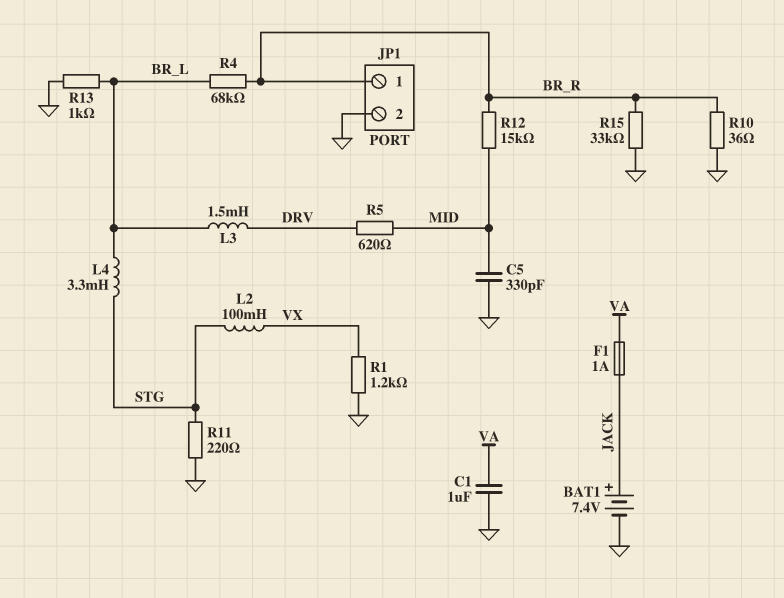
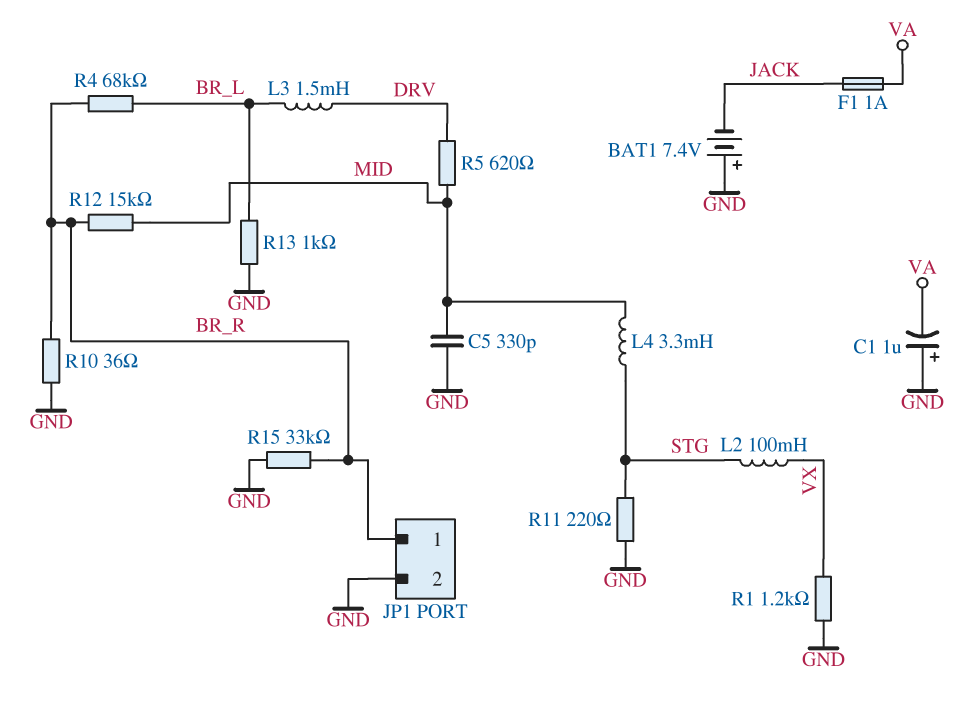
BAT1: 7.4V (plus JACK, minus GND) -> 7.4V (plus GND, minus JACK)
C1: 1uF (GND, VA) -> 1uF (plus GND, minus VA)
L4: 3.3mH (BR_L, STG) -> 3.3mH (MID, STG)

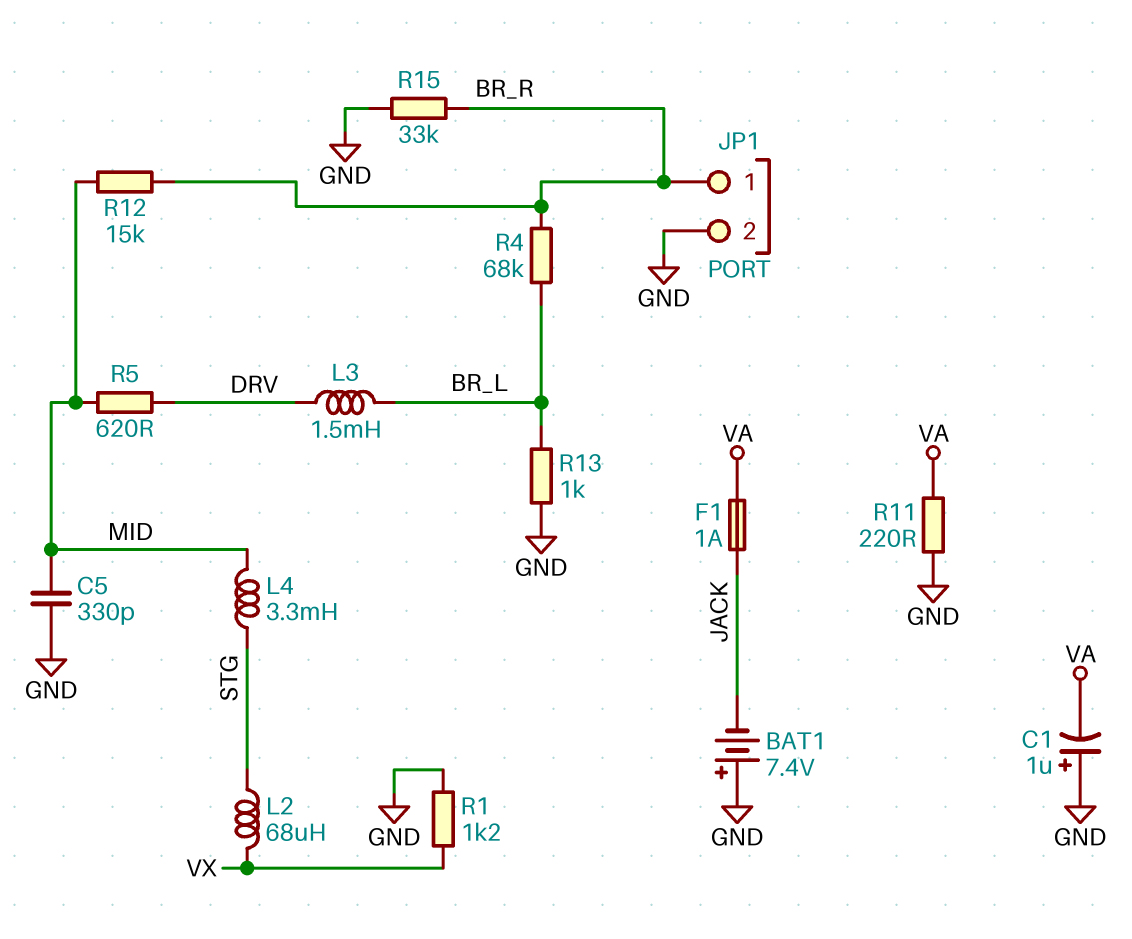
L2: 100mH (STG, VX) -> 68uH (STG, VX)
R10: 36 (BR_R, GND) -> none
R11: 220 (GND, STG) -> 220 (GND, VA)

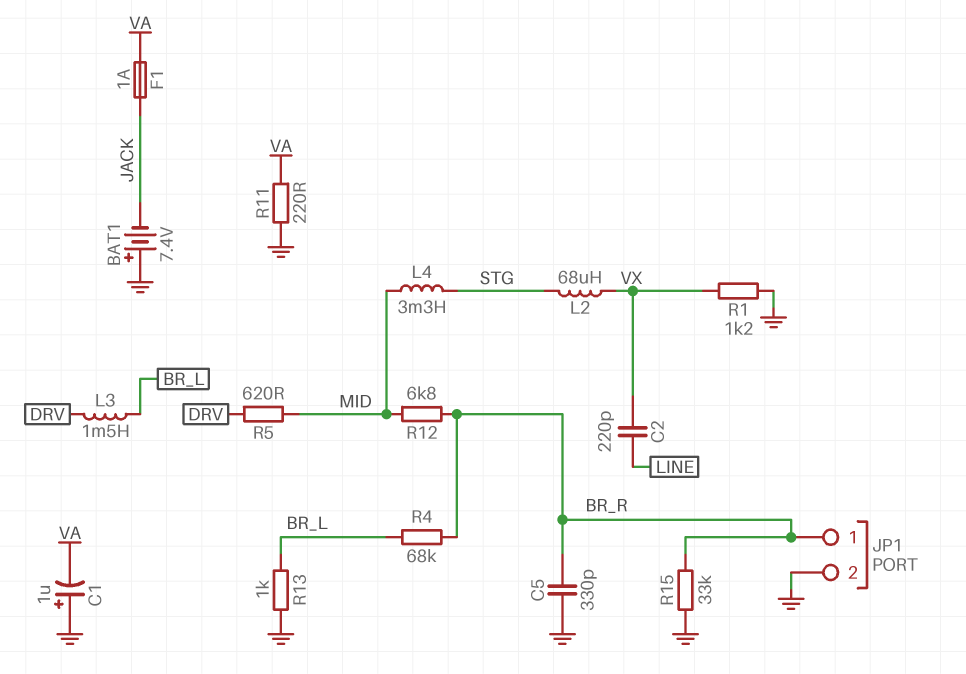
C2: none -> 220pF (LINE, VX)
C5: 330pF (GND, MID) -> 330pF (BR_R, GND)
R12: 15k (BR_R, MID) -> 6.8k (BR_R, MID)

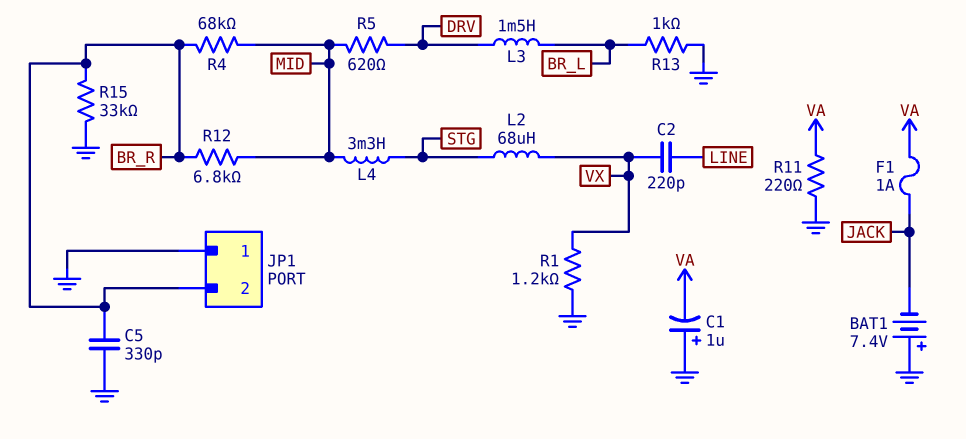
JP1 pin 1: BR_R -> GND
JP1 pin 2: GND -> BR_R
R4: 68k (BR_L, BR_R) -> 68k (BR_R, MID)

